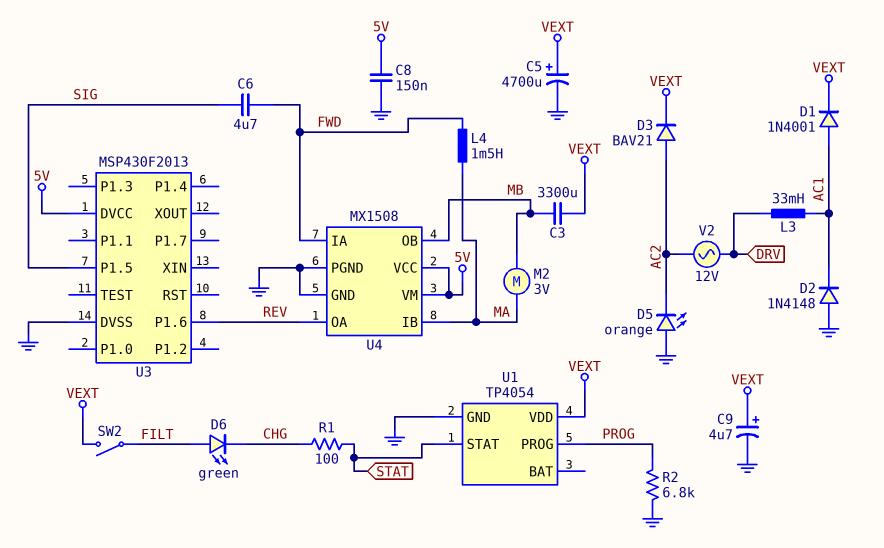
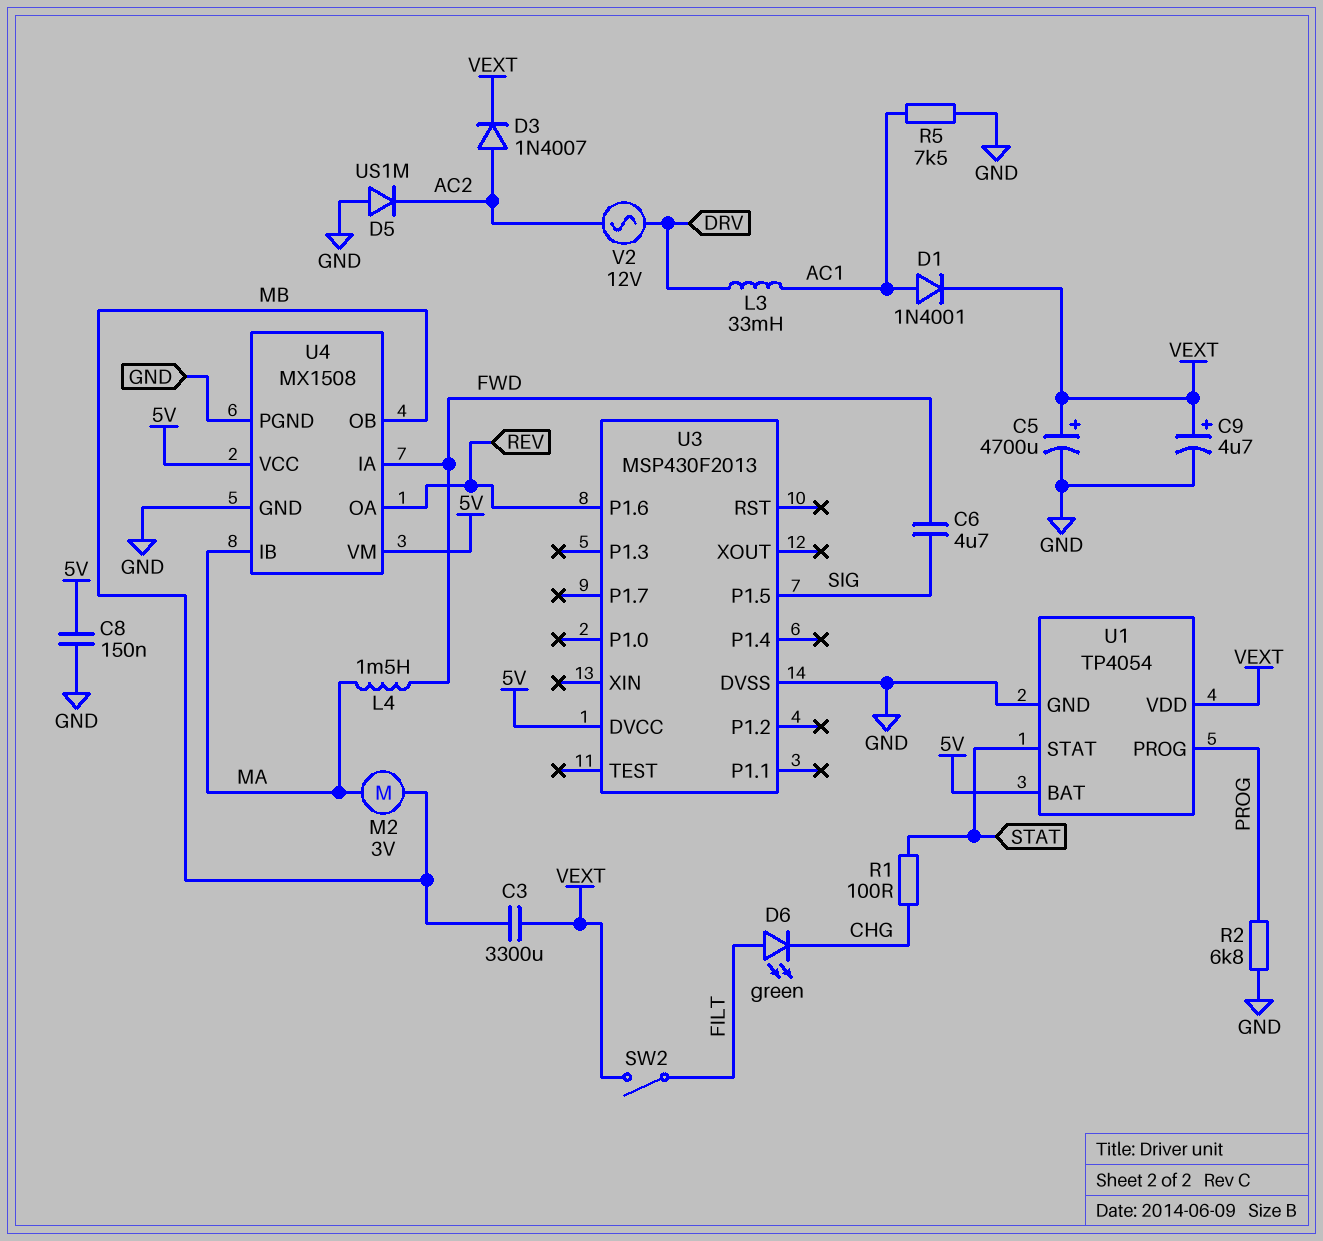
D2: diode 1N4148 (A GND, K AC1) -> none
D3: diode BAV21 (A AC2, K VEXT) -> diode 1N4007 (A AC2, K VEXT)
D5: LED orange (A GND, K AC2) -> diode US1M (A GND, K AC2)
R5: none -> 7.5k (AC1, GND)
U1 pin BAT: none -> 5V

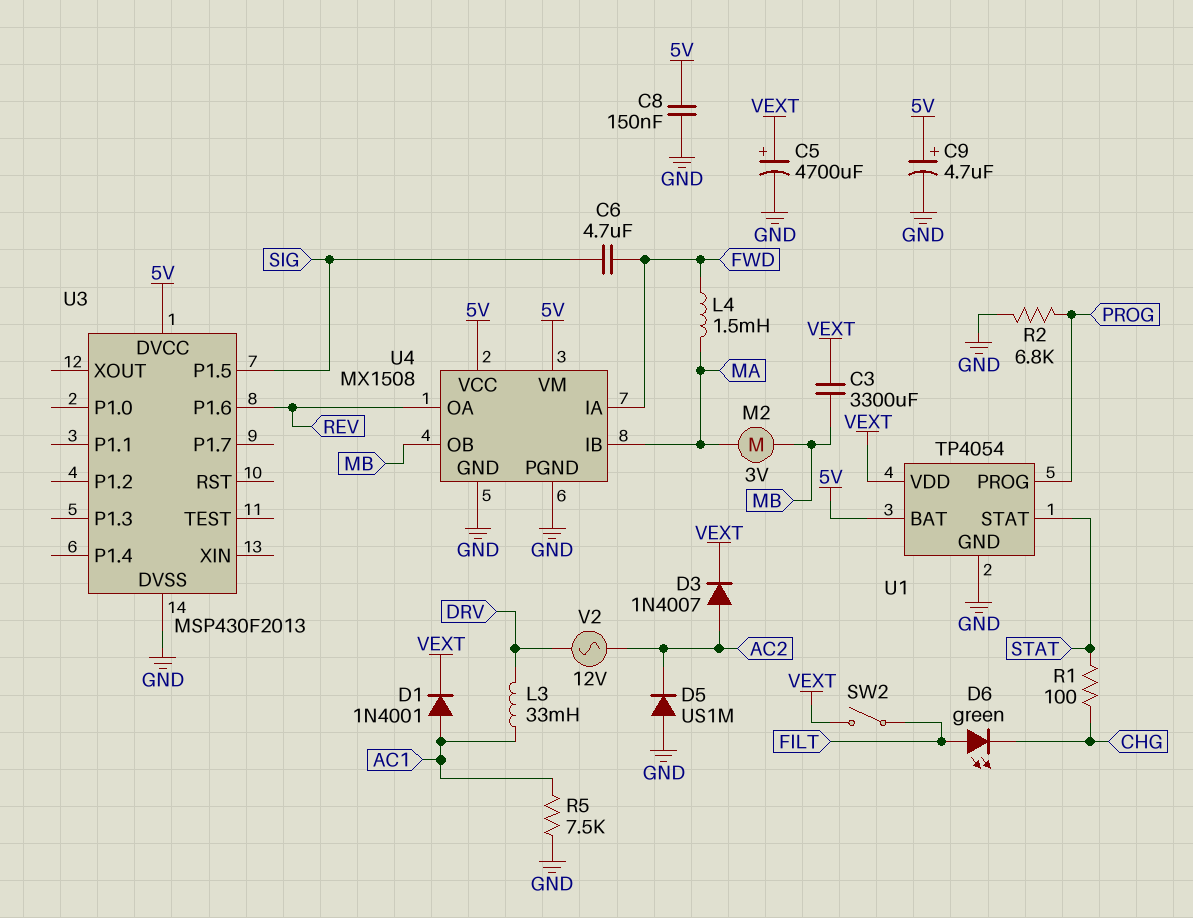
C9: 4.7uF (plus VEXT, minus GND) -> 4.7uF (plus 5V, minus GND)

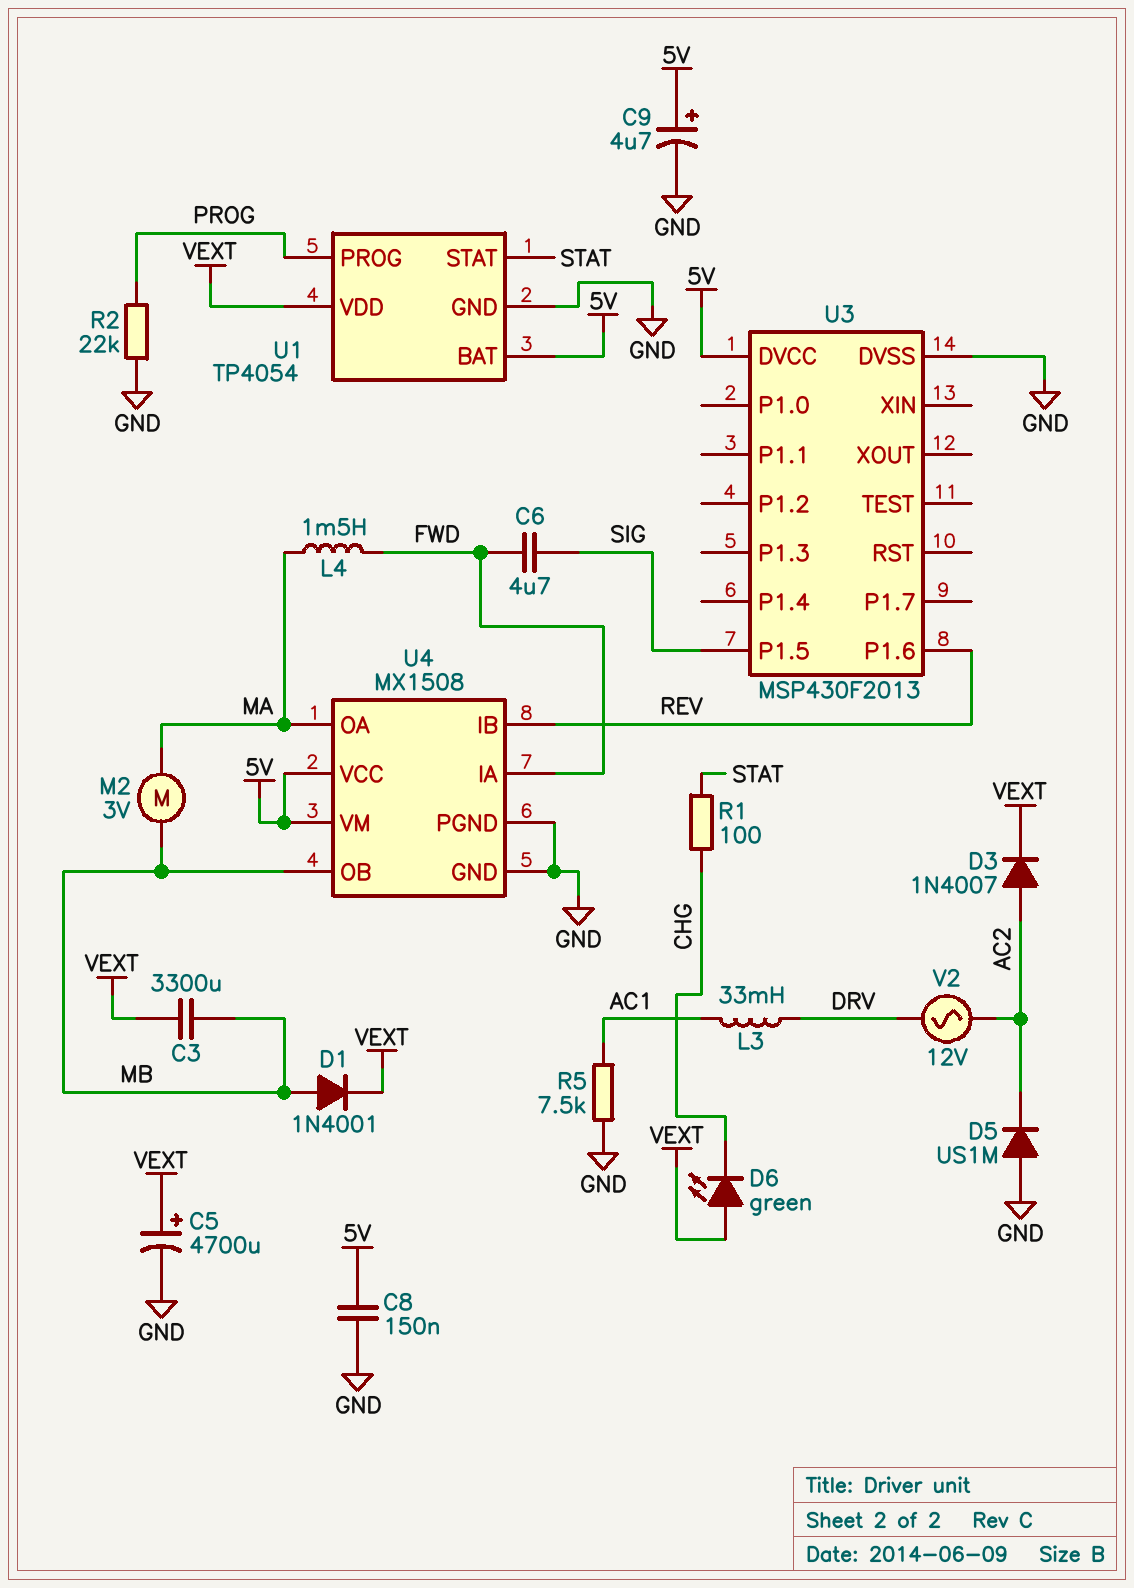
D1: diode 1N4001 (A AC1, K VEXT) -> diode 1N4001 (A MB, K VEXT)
D6: LED green (A FILT, K CHG) -> LED green (A VEXT, K CHG)
R2: 6.8k (GND, PROG) -> 22k (GND, PROG)
SW2: switch (FILT, VEXT) -> none
U4 pin IB: MA -> REV
U4 pin OA: REV -> MA

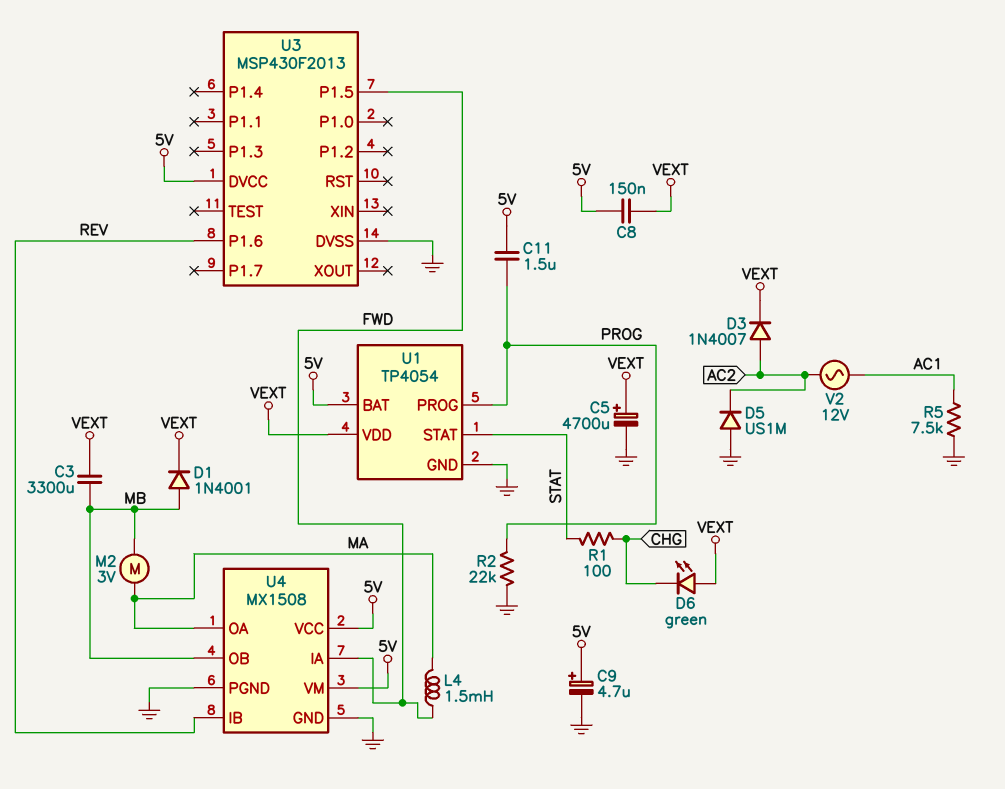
C6: 4.7uF (FWD, SIG) -> none
C8: 150nF (5V, GND) -> 150nF (5V, VEXT)
C11: none -> 1.5uF (5V, PROG)
L3: 33mH (AC1, DRV) -> none
U3 pin P1.5: SIG -> FWD
V2: AC 12V (AC2, DRV) -> AC 12V (AC1, AC2)

